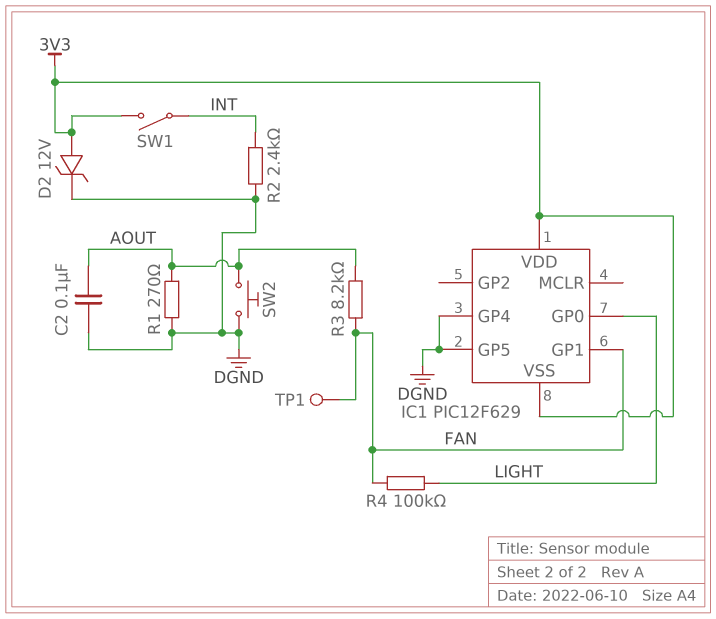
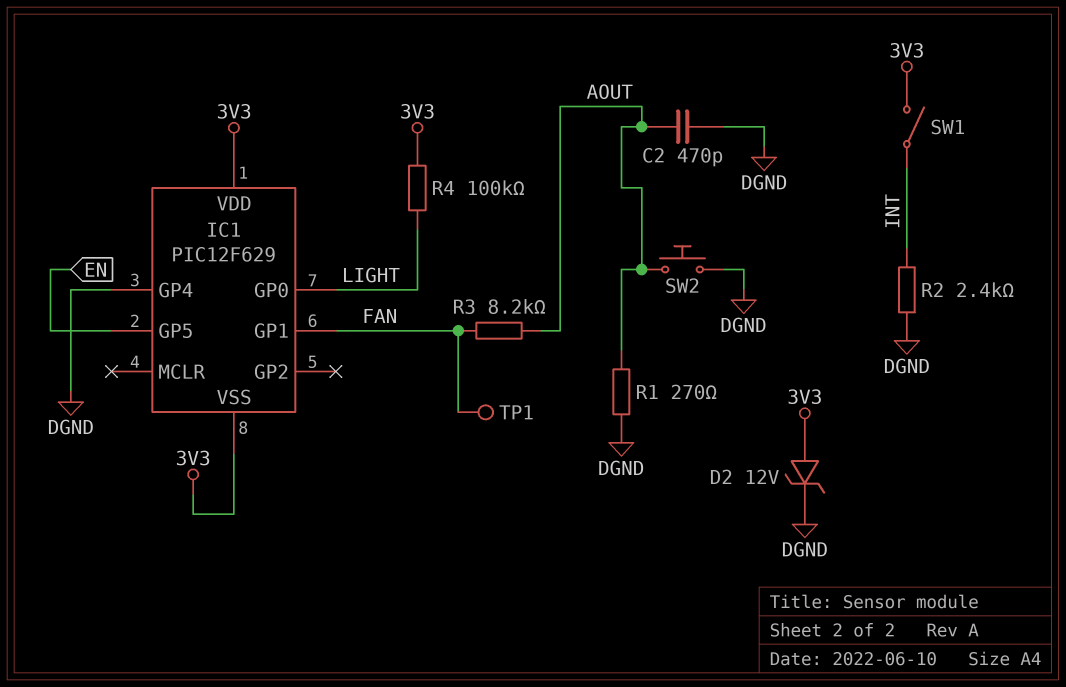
C2: 100nF (AOUT, DGND) -> 470pF (AOUT, DGND)
IC1 pin GP5: DGND -> EN
R4: 100k (FAN, LIGHT) -> 100k (3V3, LIGHT)

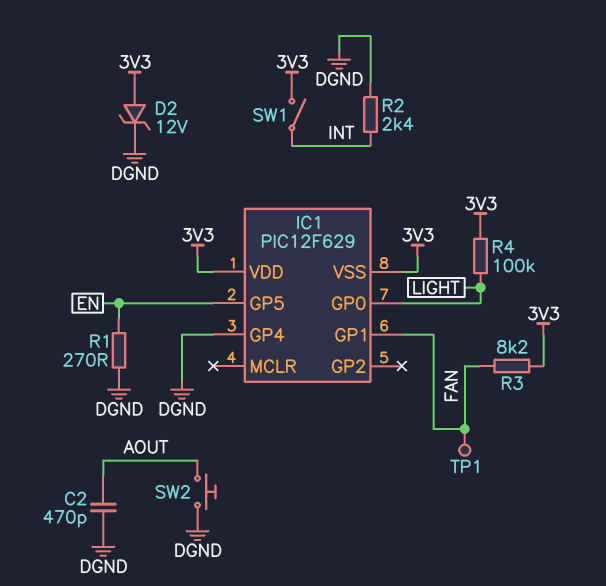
R1: 270 (AOUT, DGND) -> 270 (DGND, EN)
R3: 8.2k (AOUT, FAN) -> 8.2k (3V3, FAN)

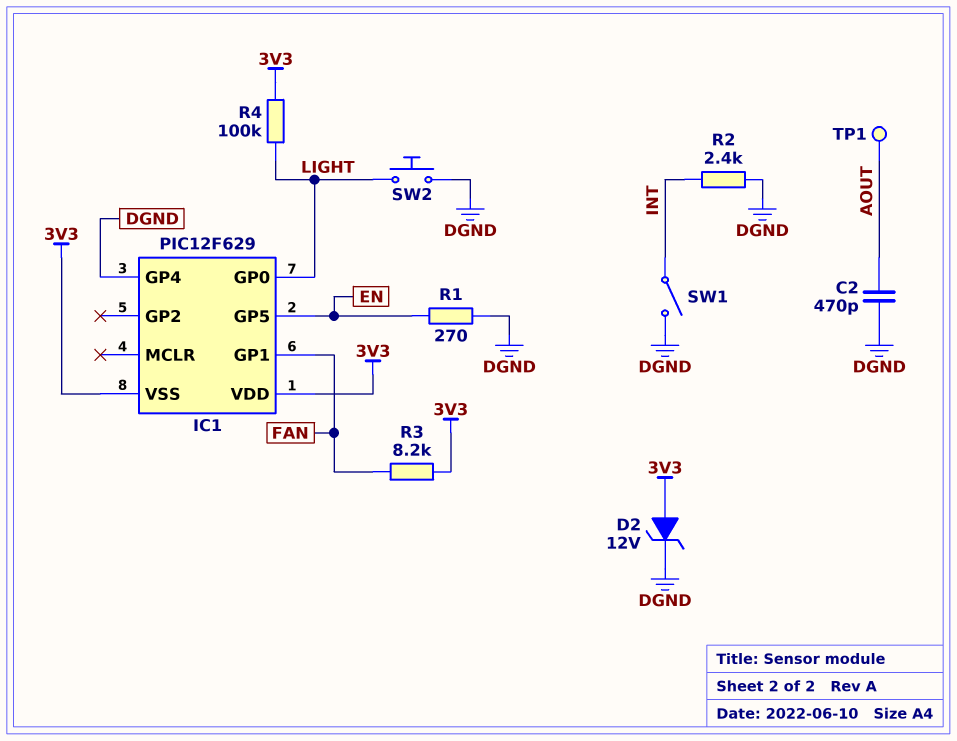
SW1: switch (3V3, INT) -> switch (DGND, INT)
SW2: button (AOUT, DGND) -> button (DGND, LIGHT)
TP1: test point (FAN) -> test point (AOUT)

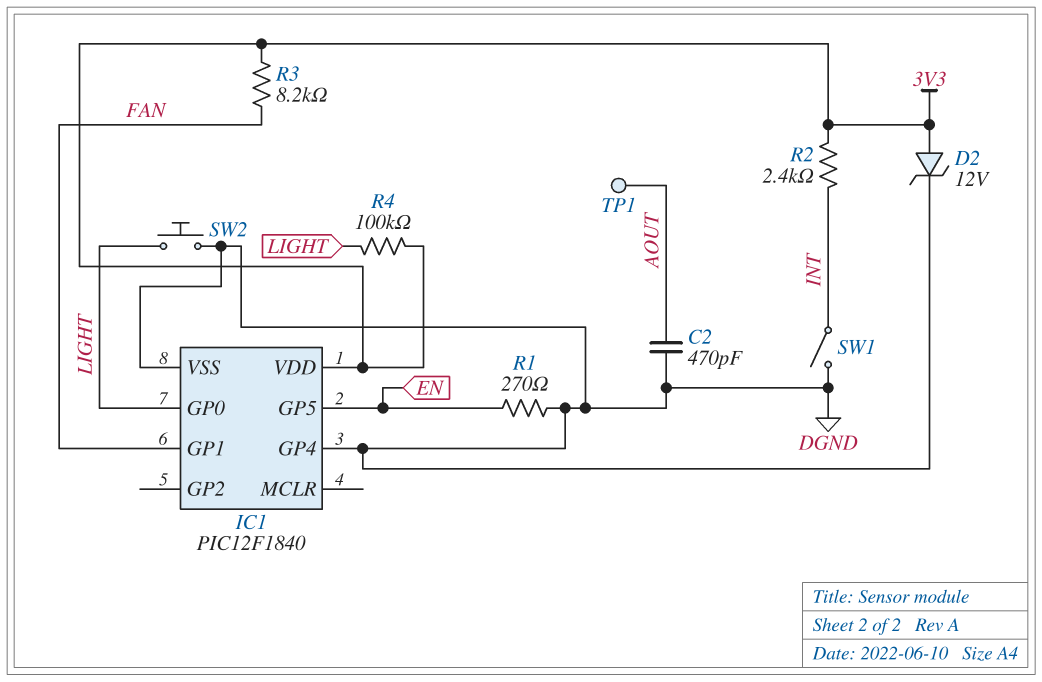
IC1: PIC12F629 -> PIC12F1840
IC1 pin VSS: 3V3 -> DGND
R2: 2.4k (DGND, INT) -> 2.4k (3V3, INT)

